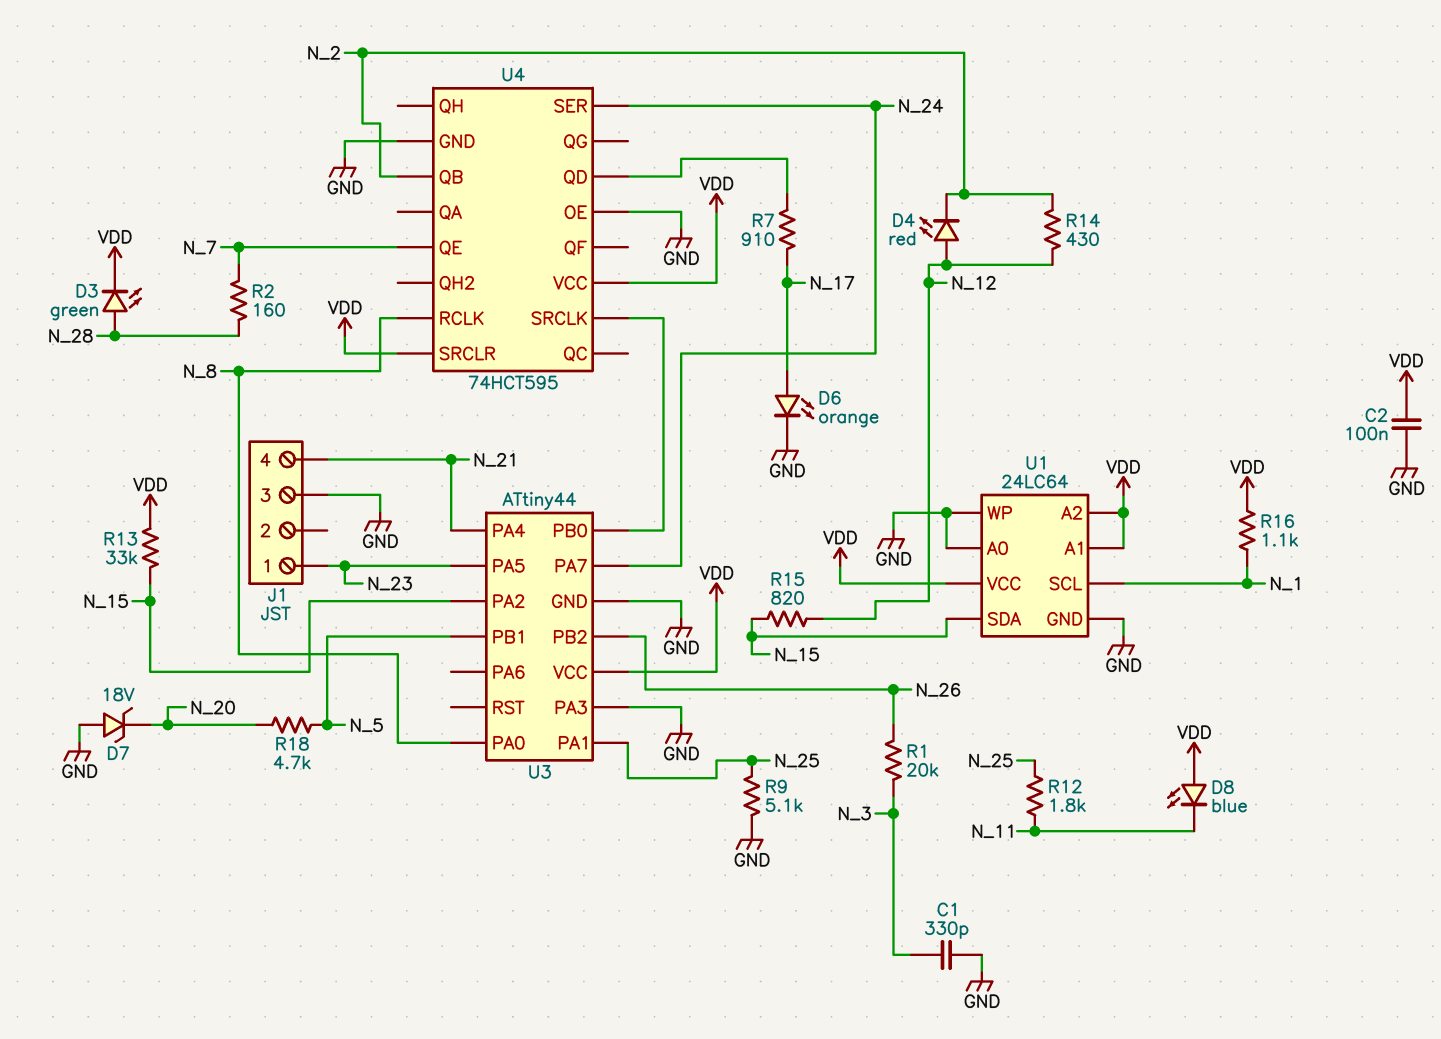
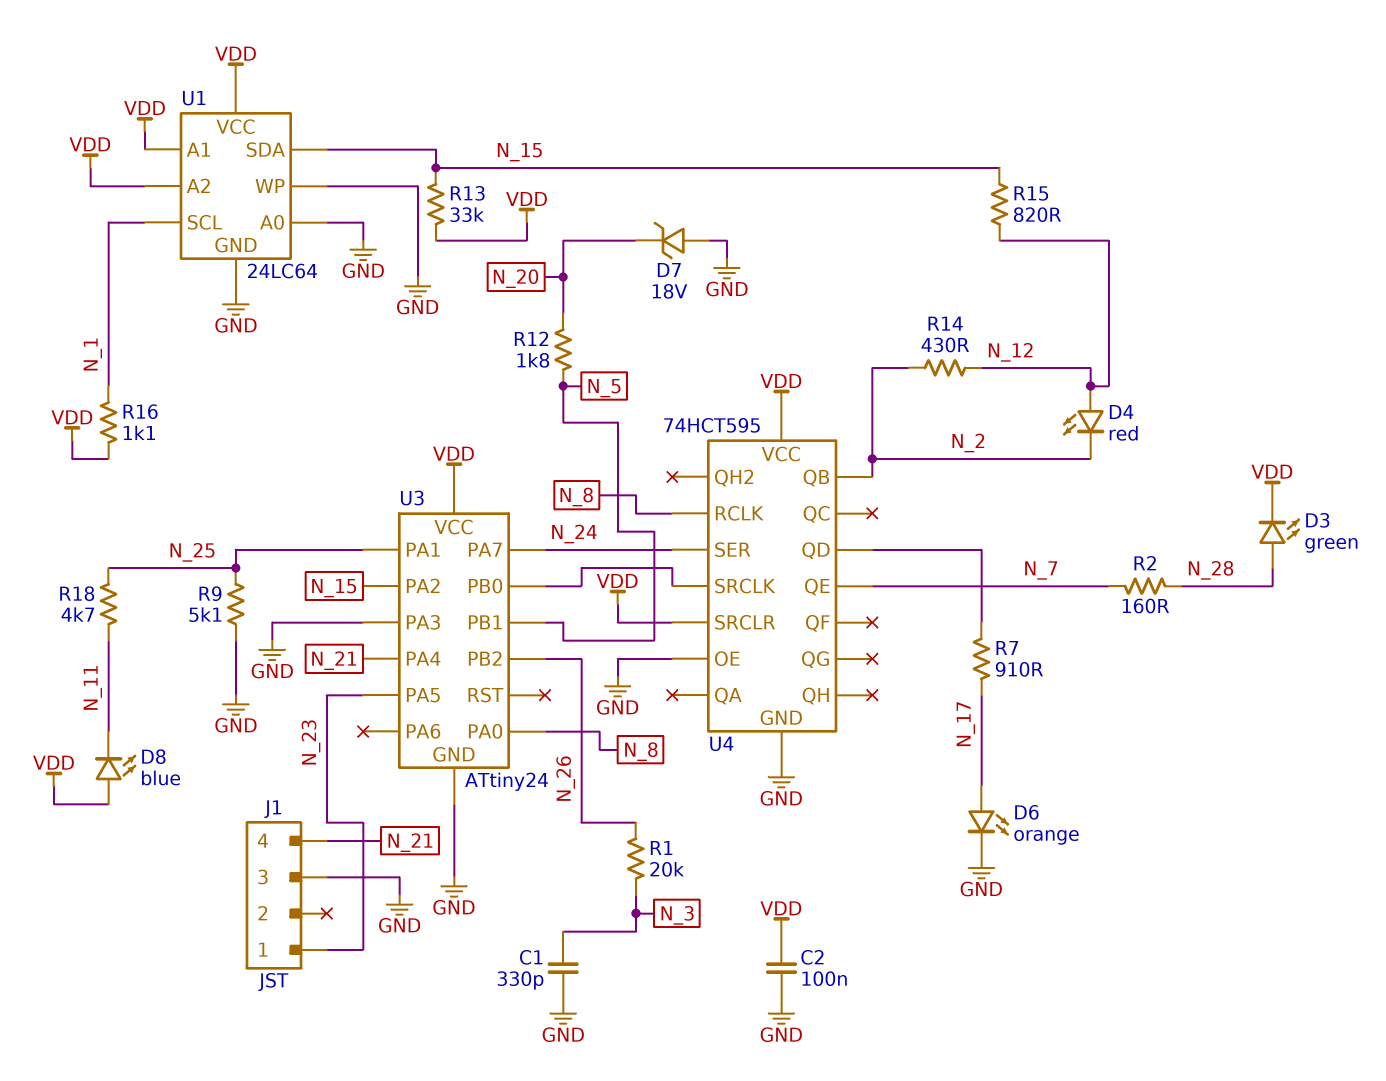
R12: 1.8k (N_11, N_25) -> 1.8k (N_5, N_20)
R18: 4.7k (N_5, N_20) -> 4.7k (N_11, N_25)
U3: ATtiny44 -> ATtiny24

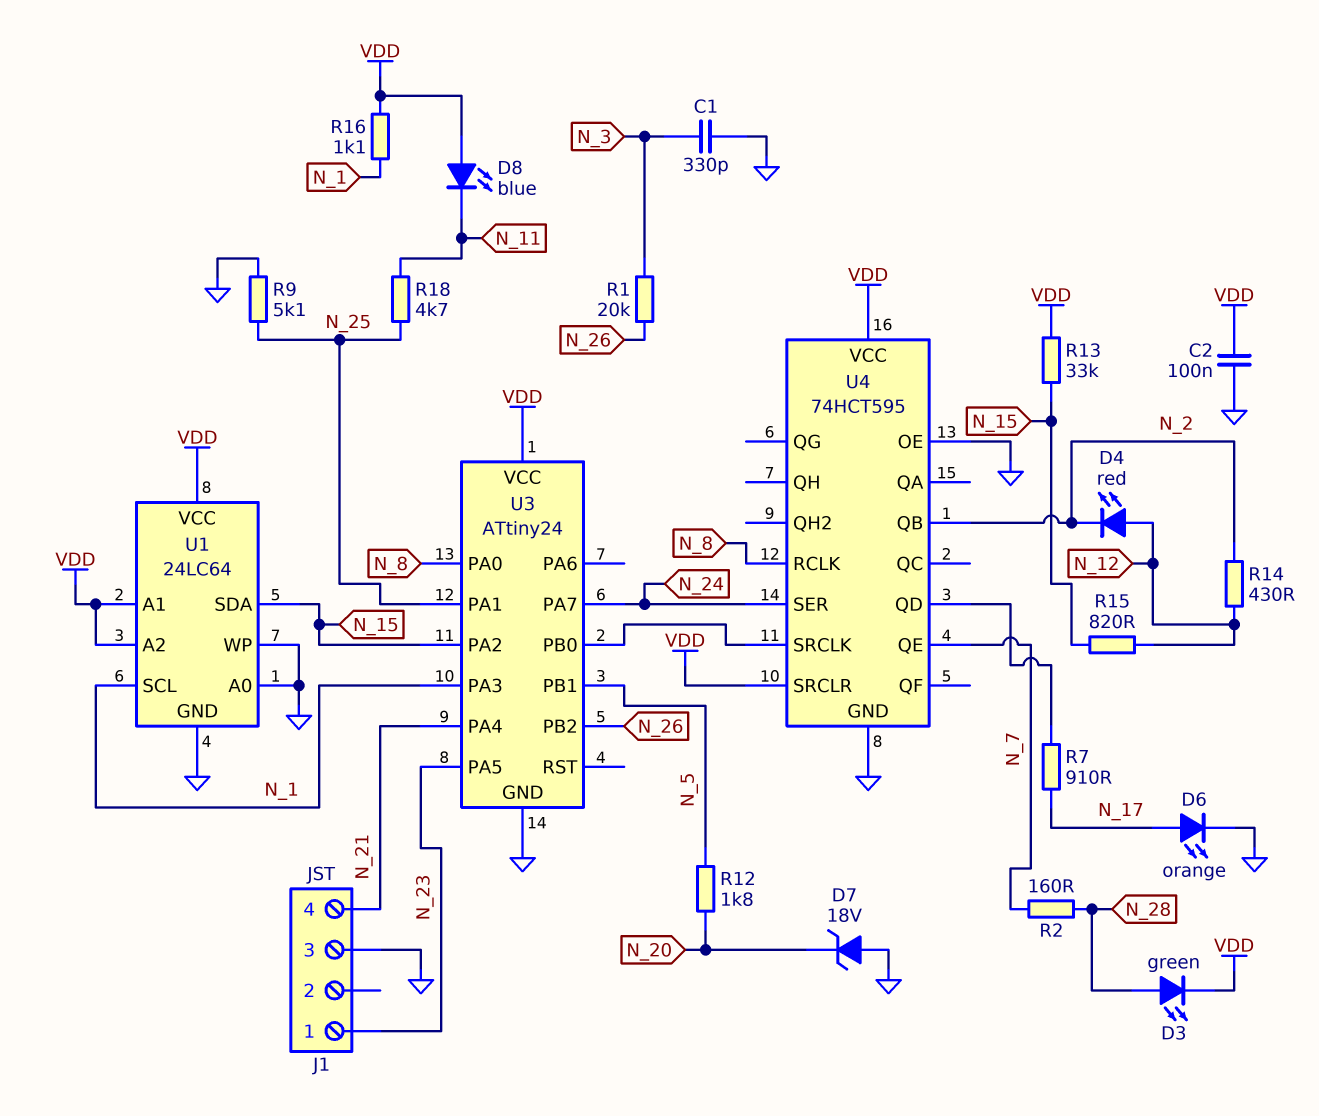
U3 pin PA3: GND -> N_1

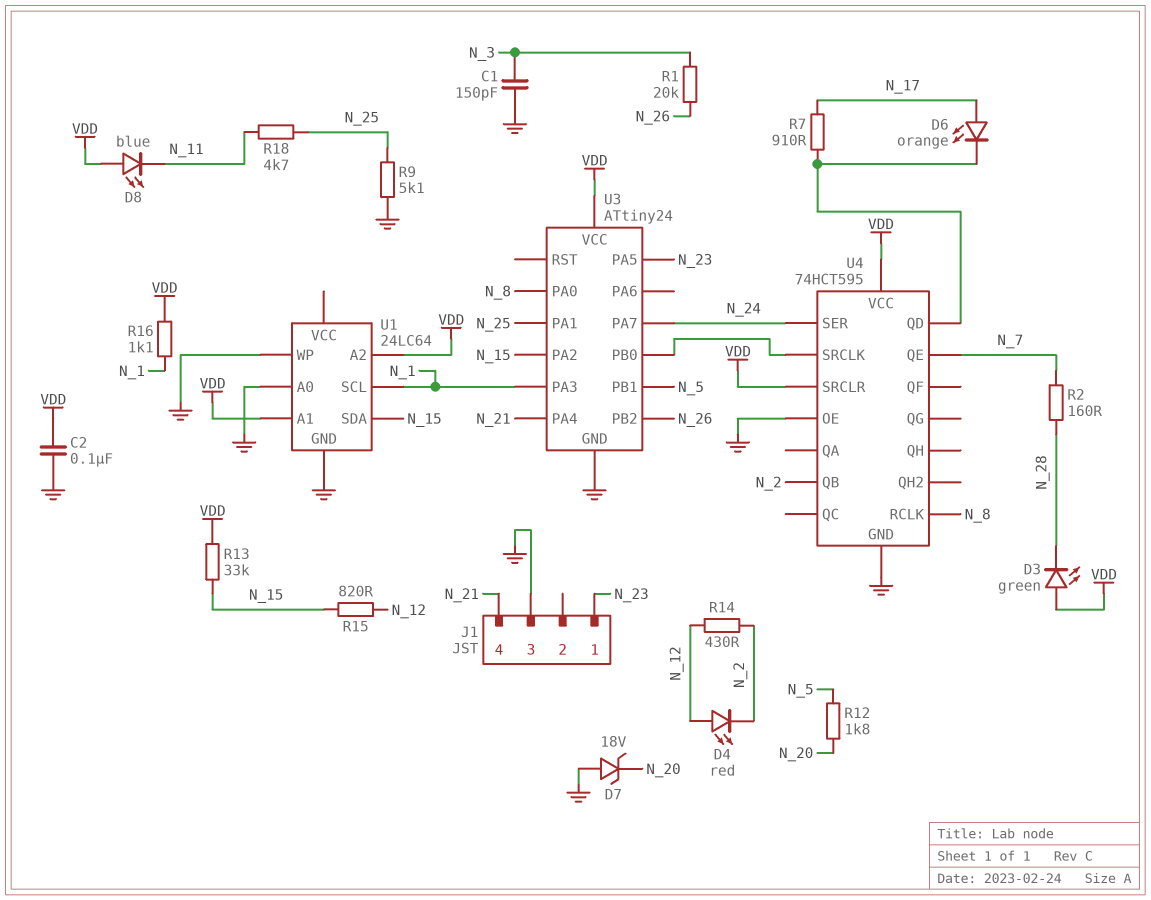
C1: 330pF (GND, N_3) -> 150pF (GND, N_3)
D3: LED green (A N_28, K VDD) -> LED green (A VDD, K N_28)
D6: LED orange (A N_17, K GND) -> LED orange (A N_17, K U4/QD)
U1 pin VCC: VDD -> none

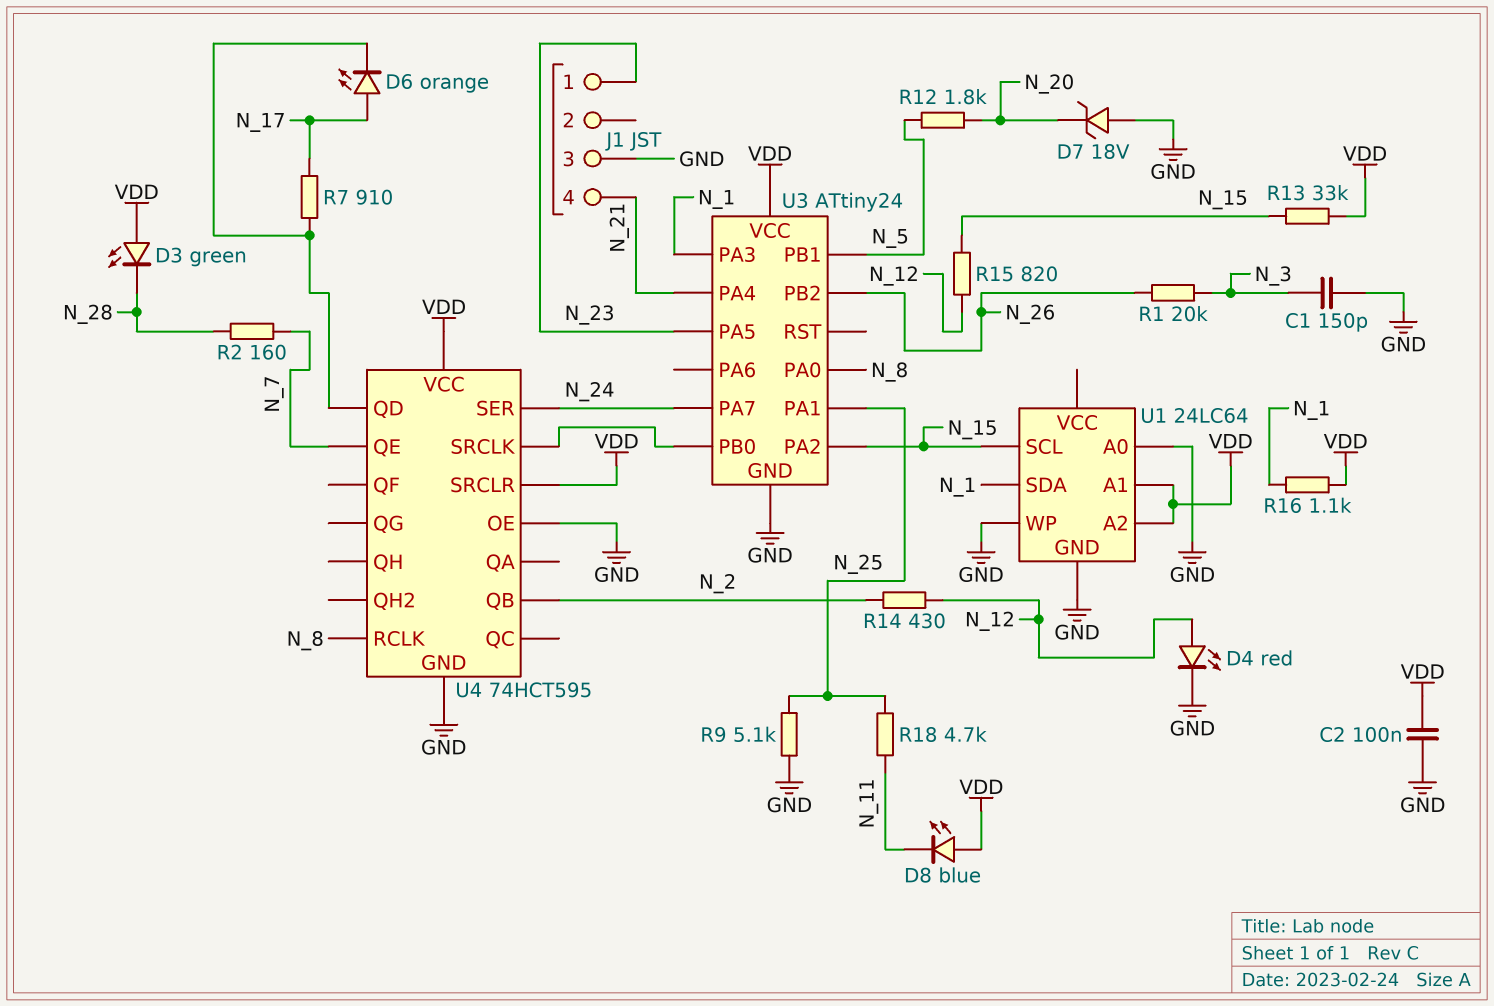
D4: LED red (A N_12, K N_2) -> LED red (A N_12, K GND)
U1 pin SCL: N_1 -> N_15
U1 pin SDA: N_15 -> N_1

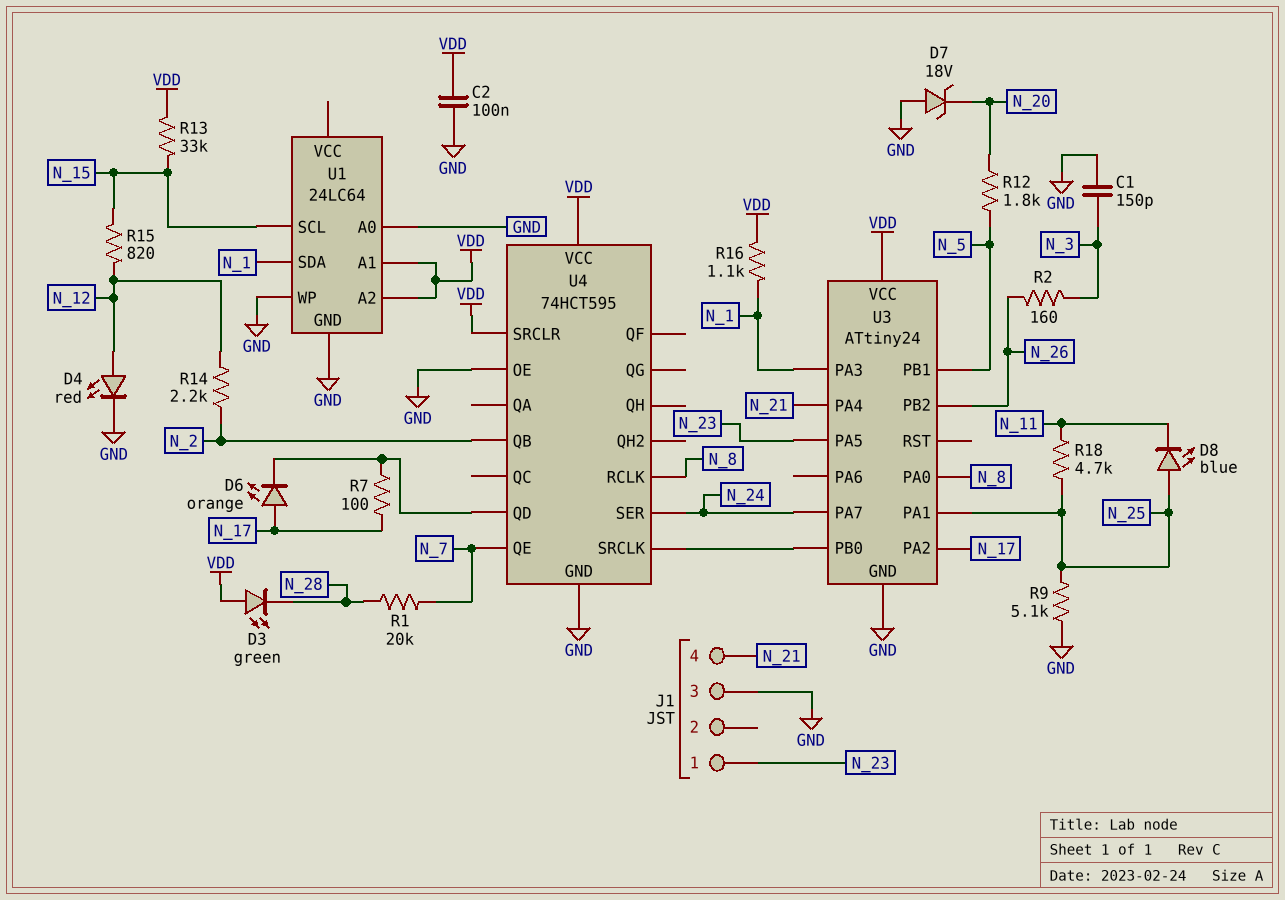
D8: LED blue (A VDD, K N_11) -> LED blue (A N_25, K N_11)
R1: 20k (N_3, N_26) -> 20k (N_7, N_28)
R2: 160 (N_7, N_28) -> 160 (N_3, N_26)
R7: 910 (N_17, U4/QD) -> 100 (N_17, U4/QD)
R14: 430 (N_2, N_12) -> 2.2k (N_2, N_12)
U3 pin PA2: N_15 -> N_17

